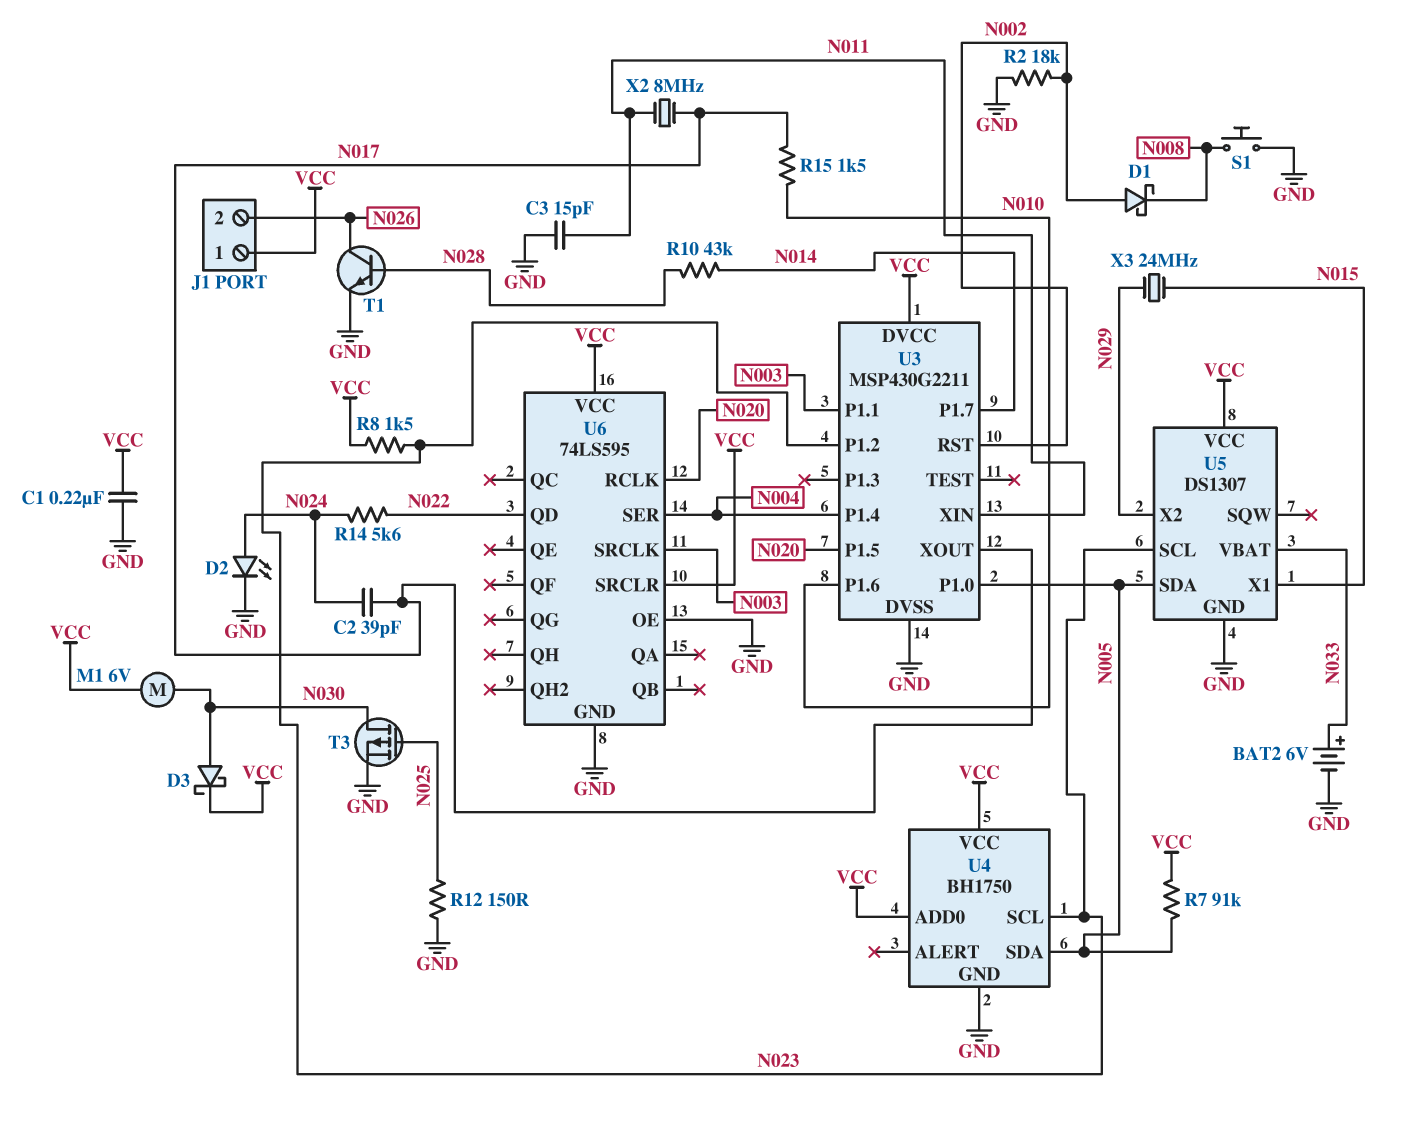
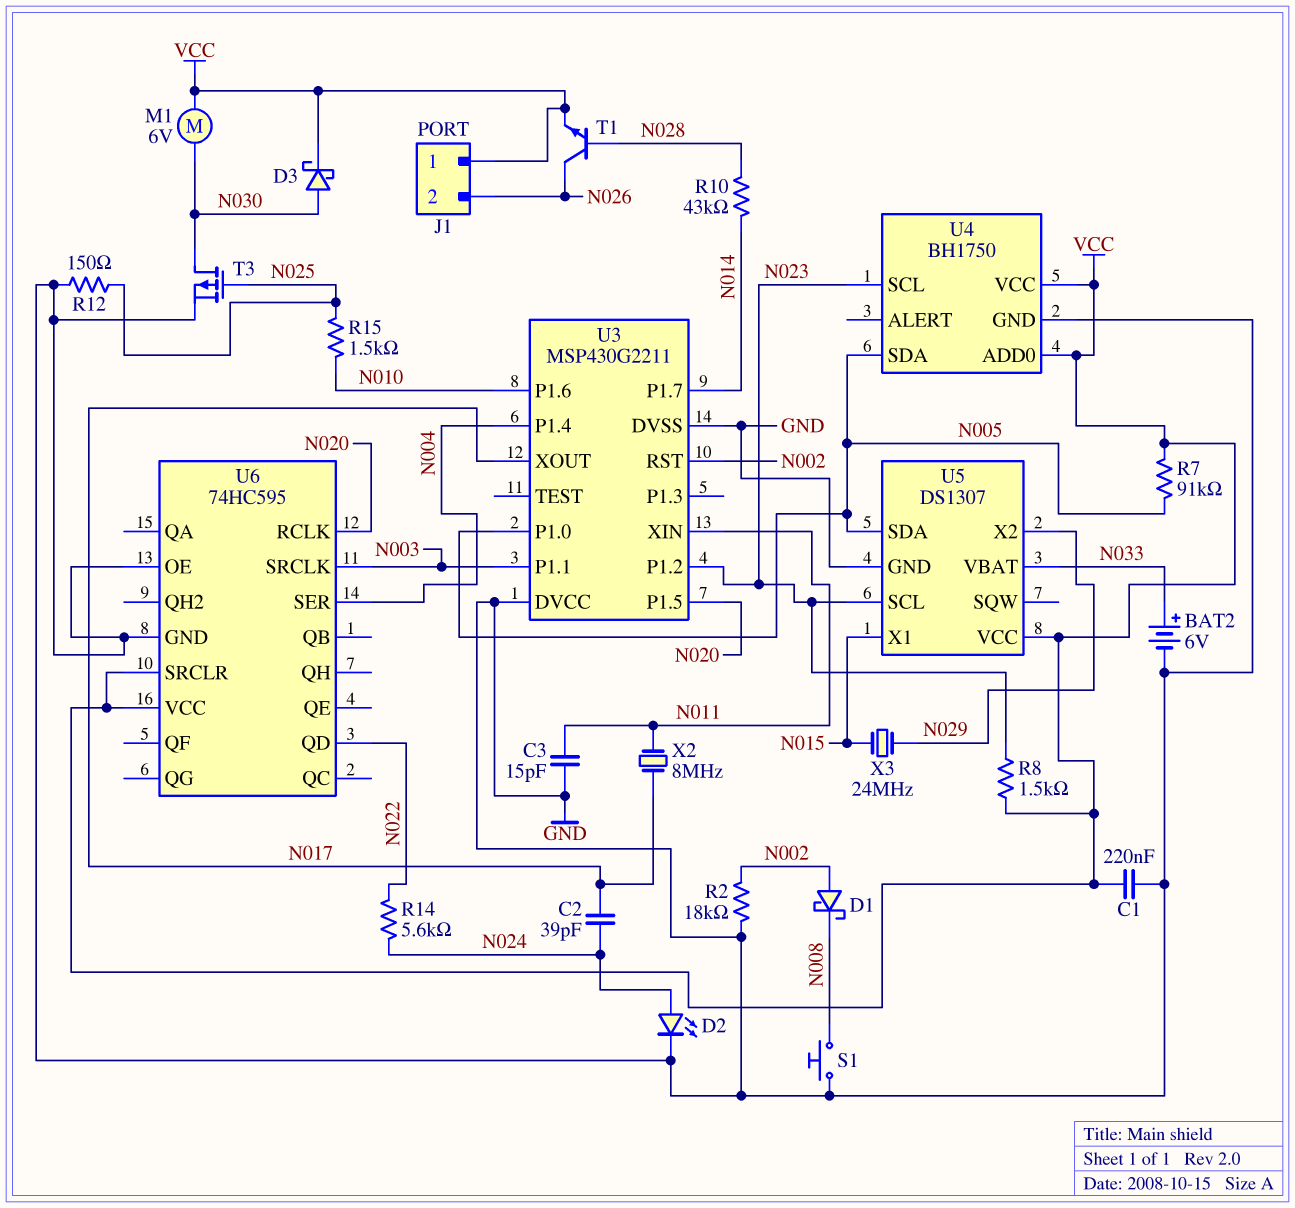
R15: 1.5k (N010, N017) -> 1.5k (N010, N025)
T1: NPN (B N028, C N026, E GND) -> NPN (B N028, C N026, E VCC)
U3 pin DVCC: VCC -> GND
U6: 74LS595 -> 74HC595

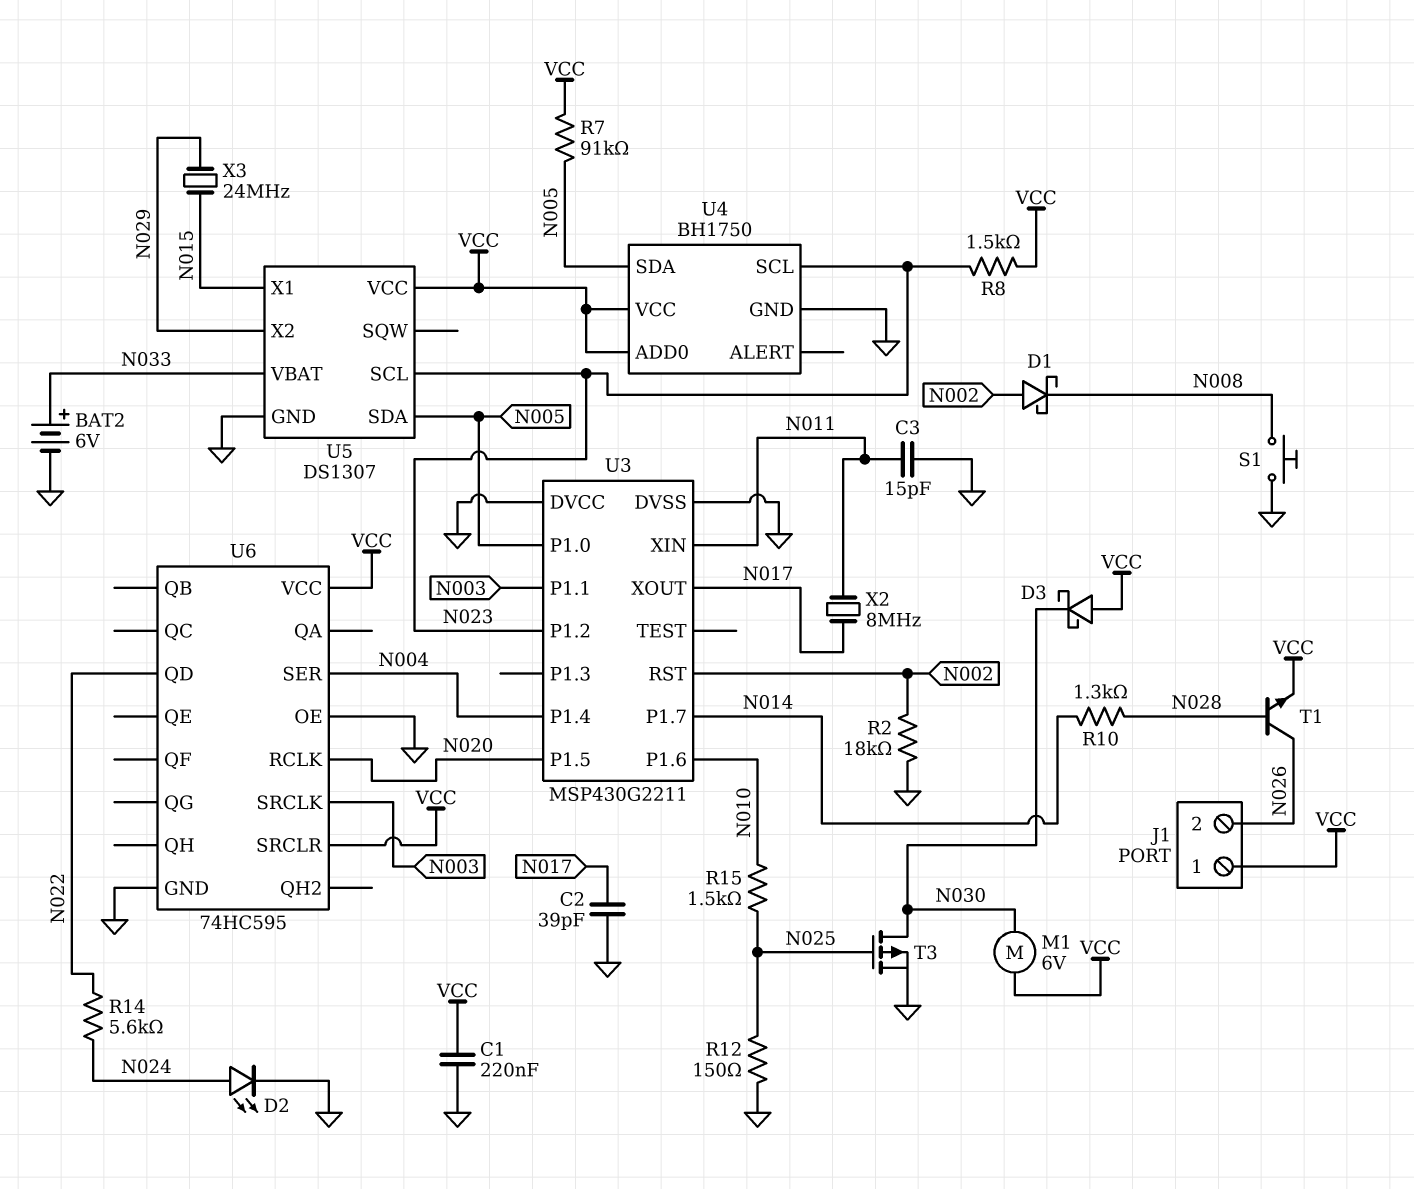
C2: 39pF (N017, N024) -> 39pF (GND, N017)
D3: schottky (A N030, K VCC) -> schottky (A VCC, K N030)
R10: 43k (N014, N028) -> 1.3k (N014, N028)

